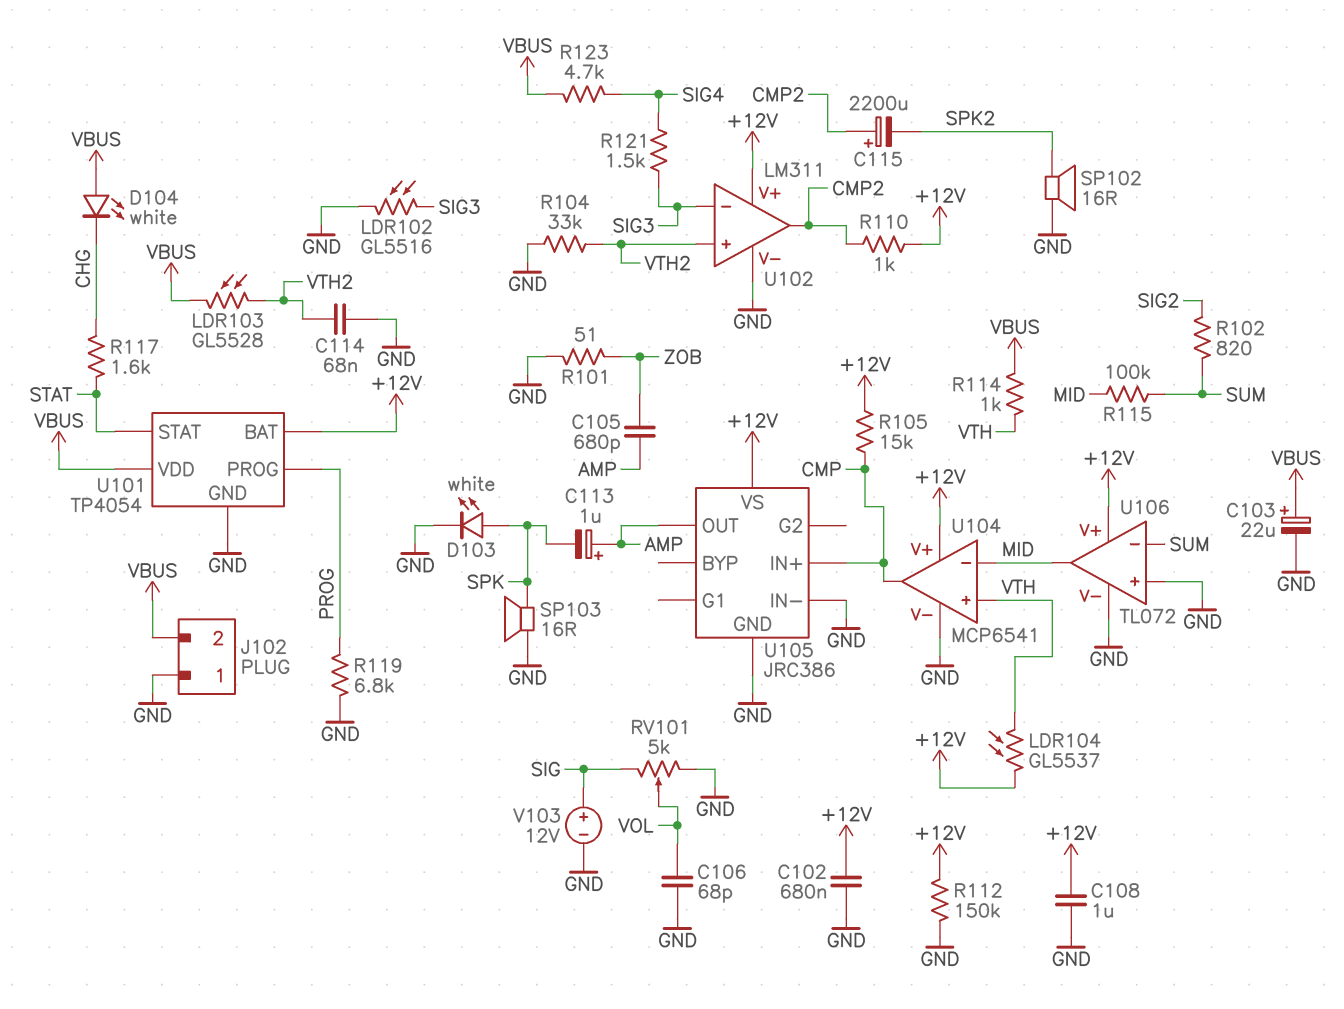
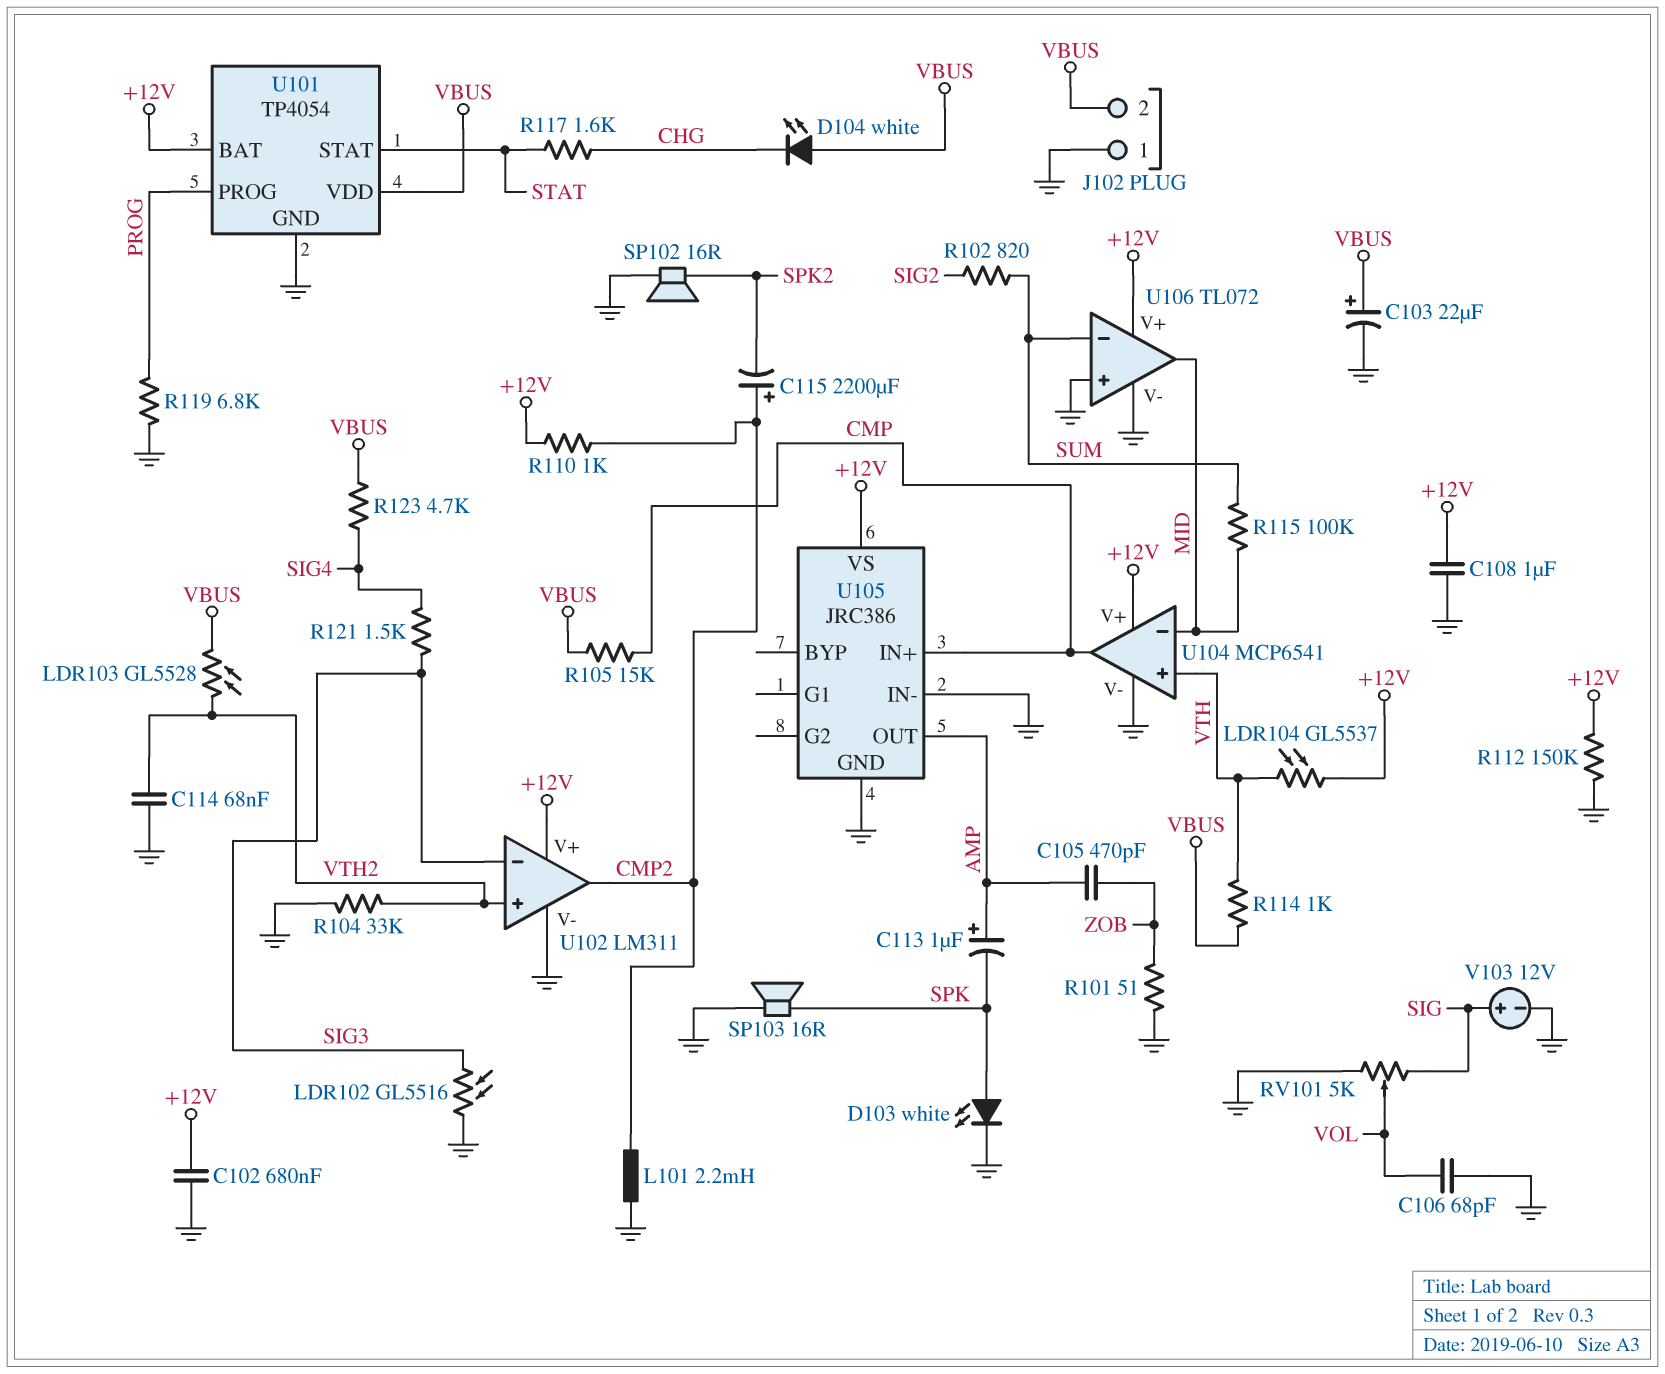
C105: 680pF (AMP, ZOB) -> 470pF (AMP, ZOB)
L101: none -> 2.2mH (CMP2, GND)
R105: 15k (+12V, CMP) -> 15k (CMP, VBUS)

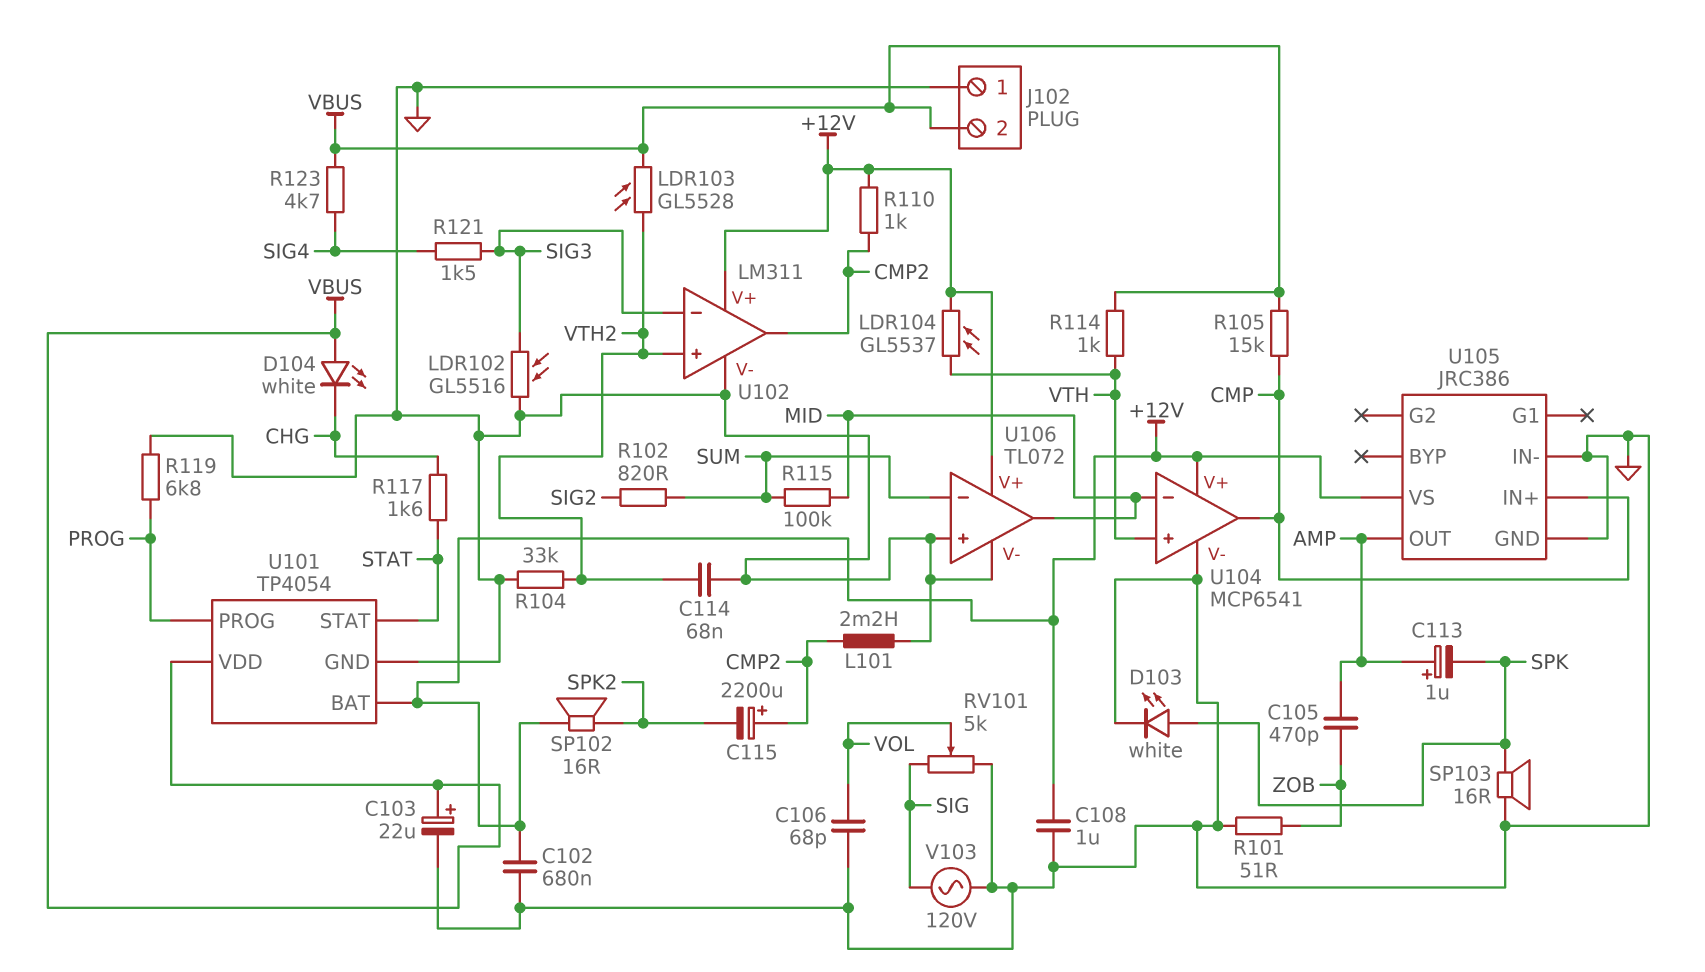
R112: 150k (+12V, GND) -> none
SP102: speaker 16R (GND, SPK2) -> speaker 16R (+12V, SPK2)
V103: 12V (plus SIG, minus GND) -> AC 120V (GND, SIG)

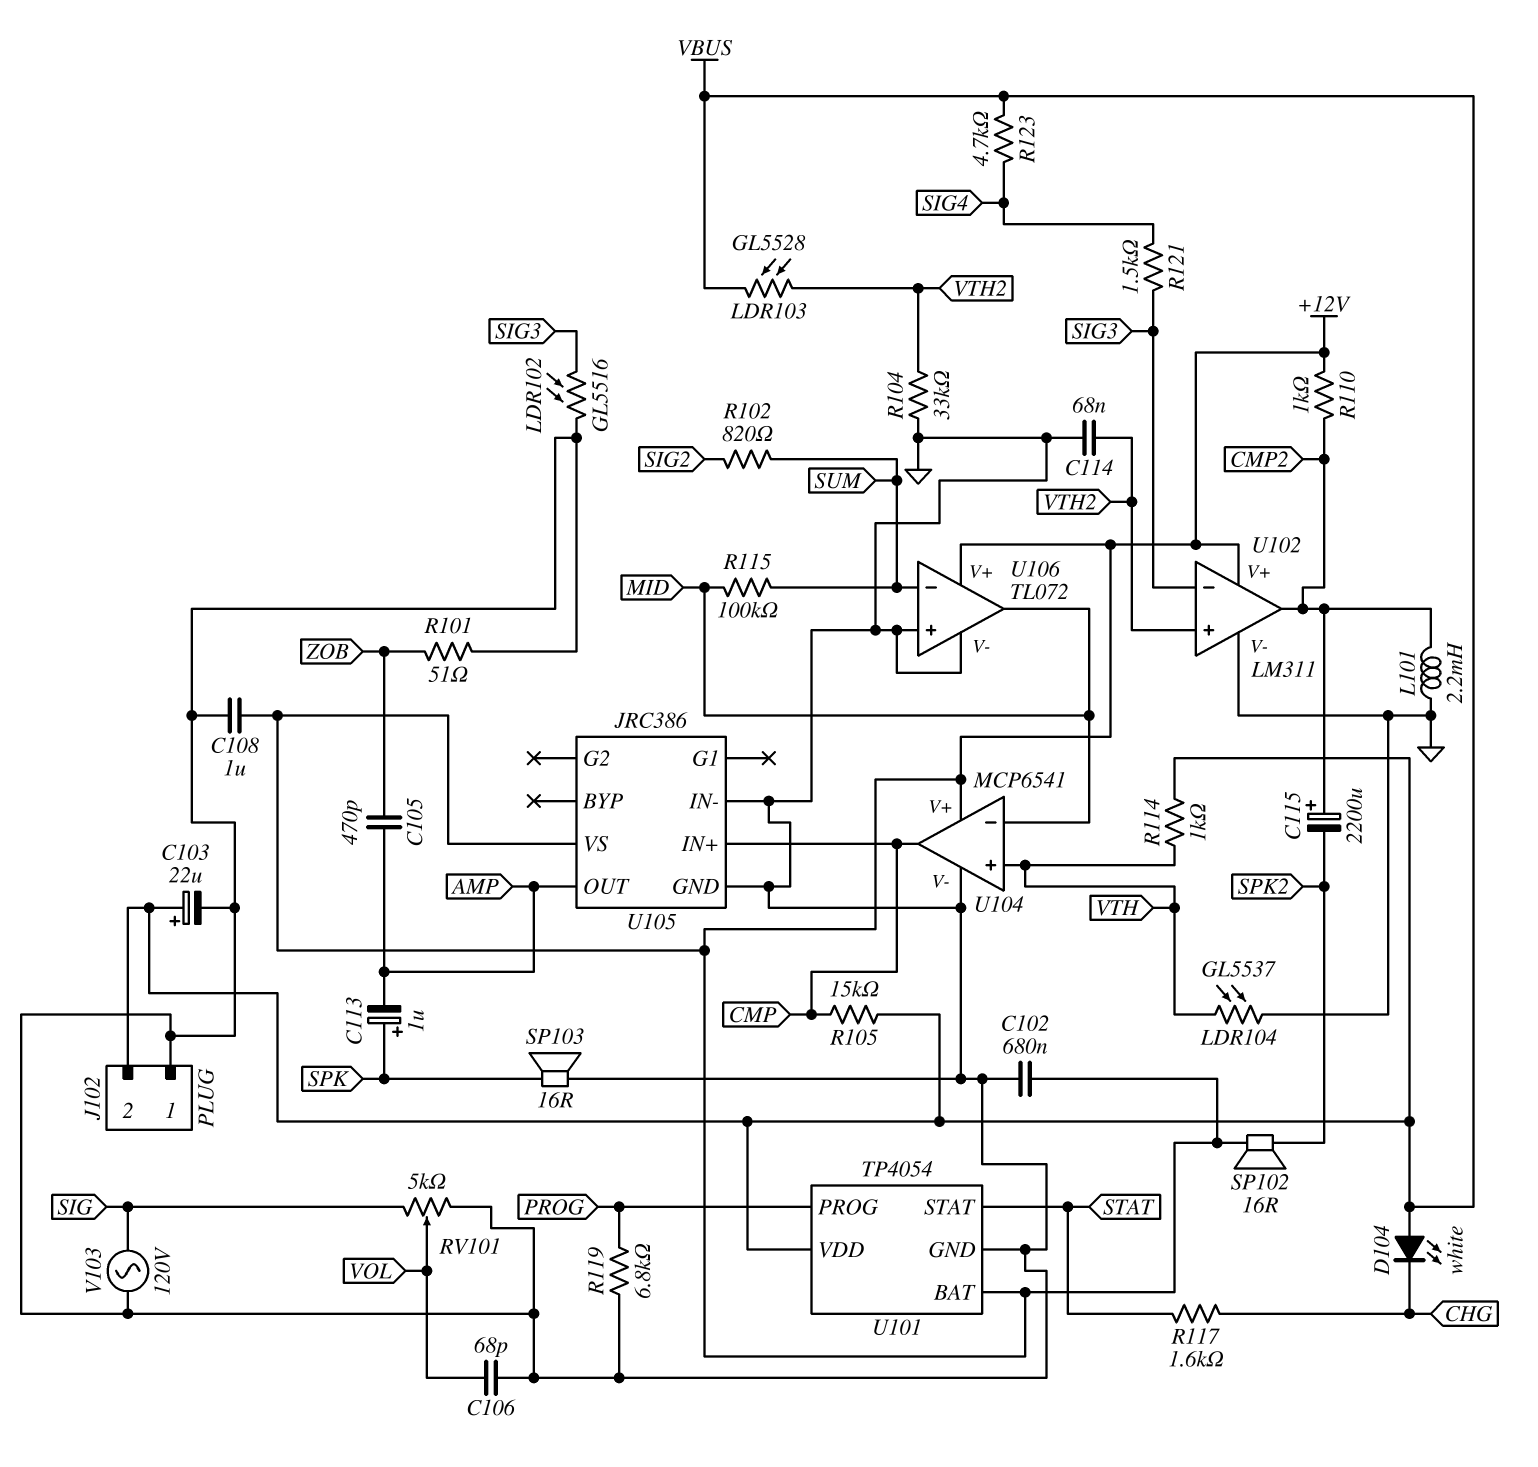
C113: 1uF (plus AMP, minus SPK) -> 1uF (plus SPK, minus AMP)
D103: LED white (A SPK, K GND) -> none
LDR104: GL5537 (+12V, VTH) -> GL5537 (GND, VTH)

